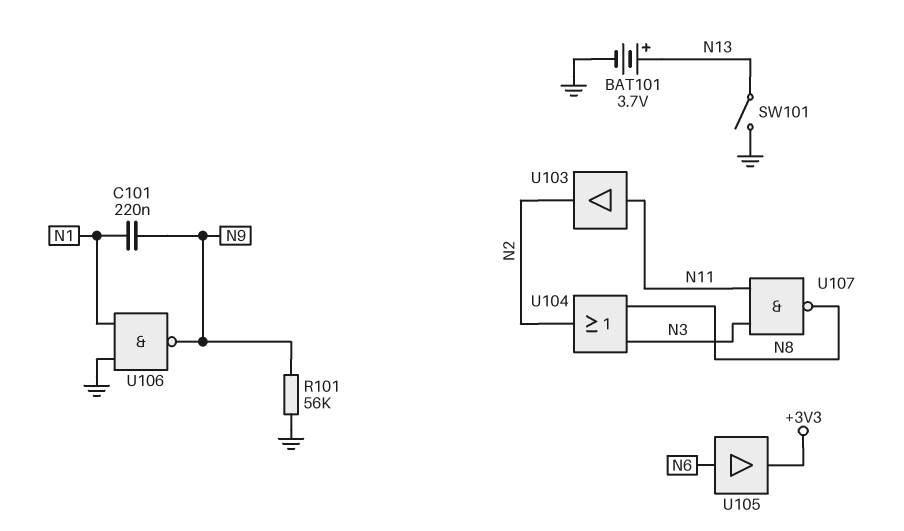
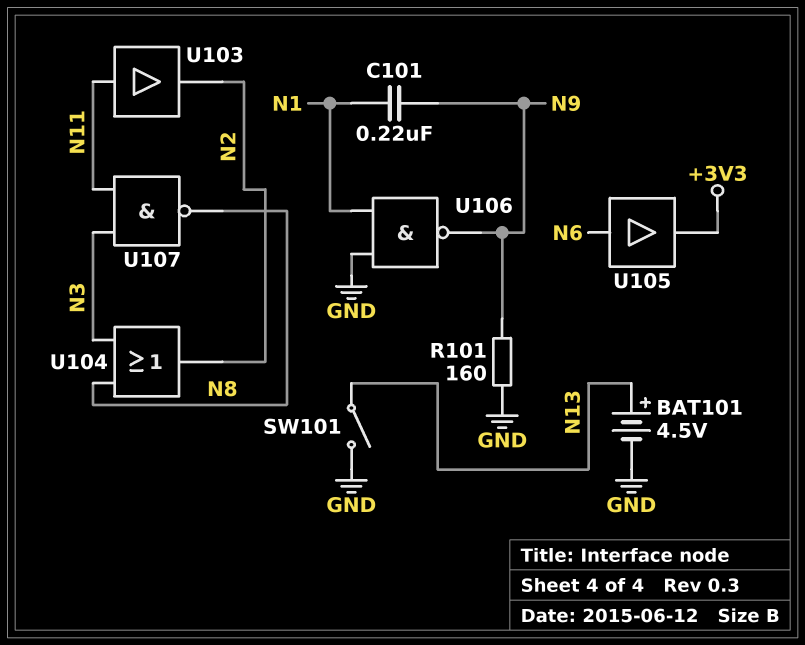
BAT101: 3.7V (plus N13, minus GND) -> 4.5V (plus N13, minus GND)
R101: 56k (GND, N9) -> 160 (GND, N9)

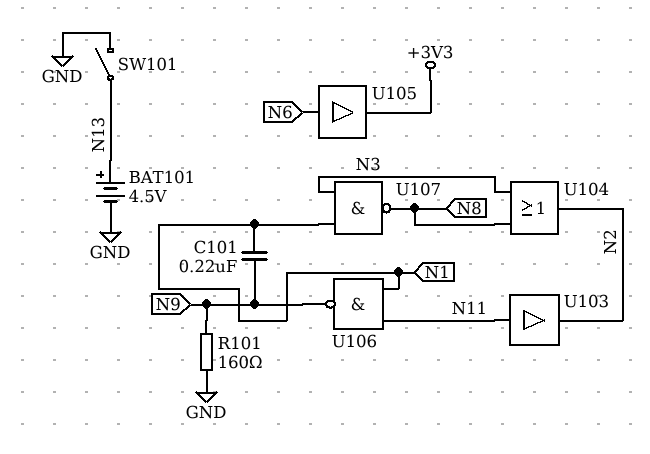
U106: NAND (in GND, in N1, out N9) -> NAND (in N1, in N11, out N9)
U107: NAND (in N3, in N11, out N8) -> NAND (in N1, in N3, out N8)

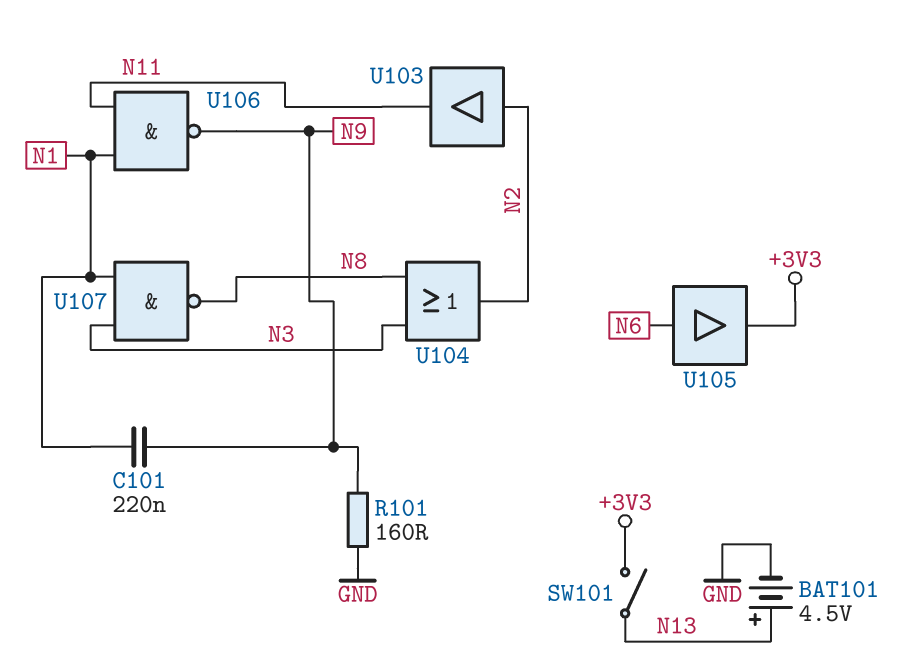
SW101: switch (GND, N13) -> switch (+3V3, N13)
U103: buffer (in N11, out N2) -> buffer (in N2, out N11)

